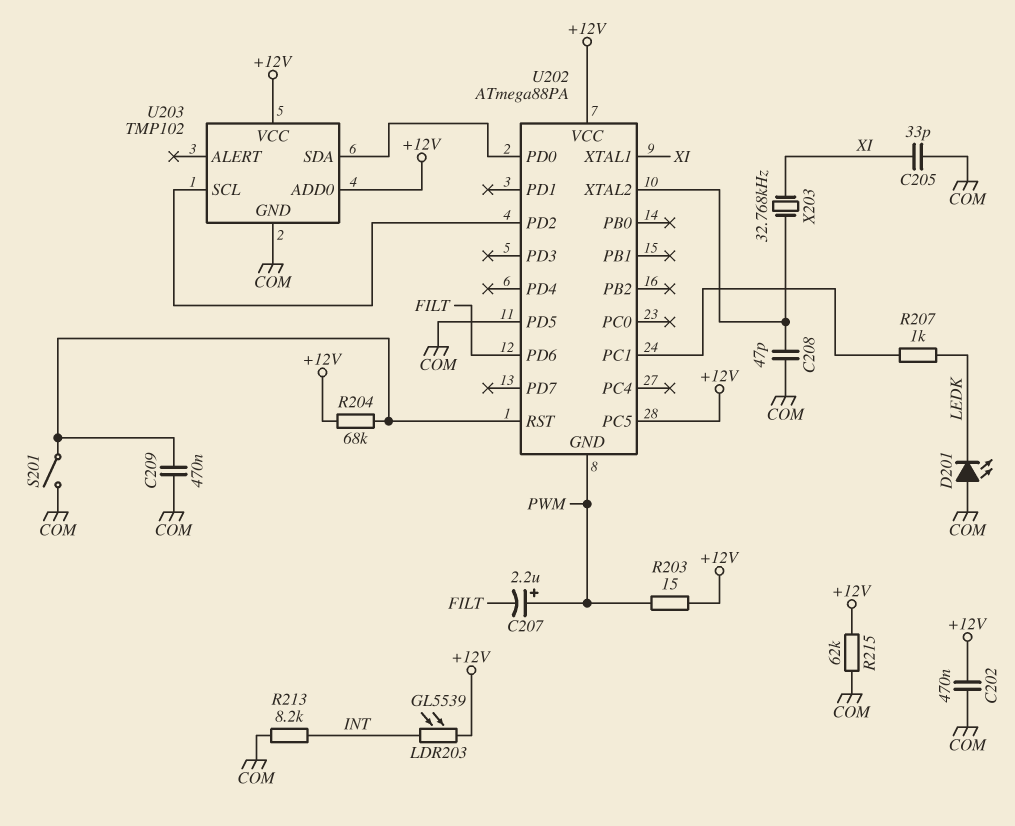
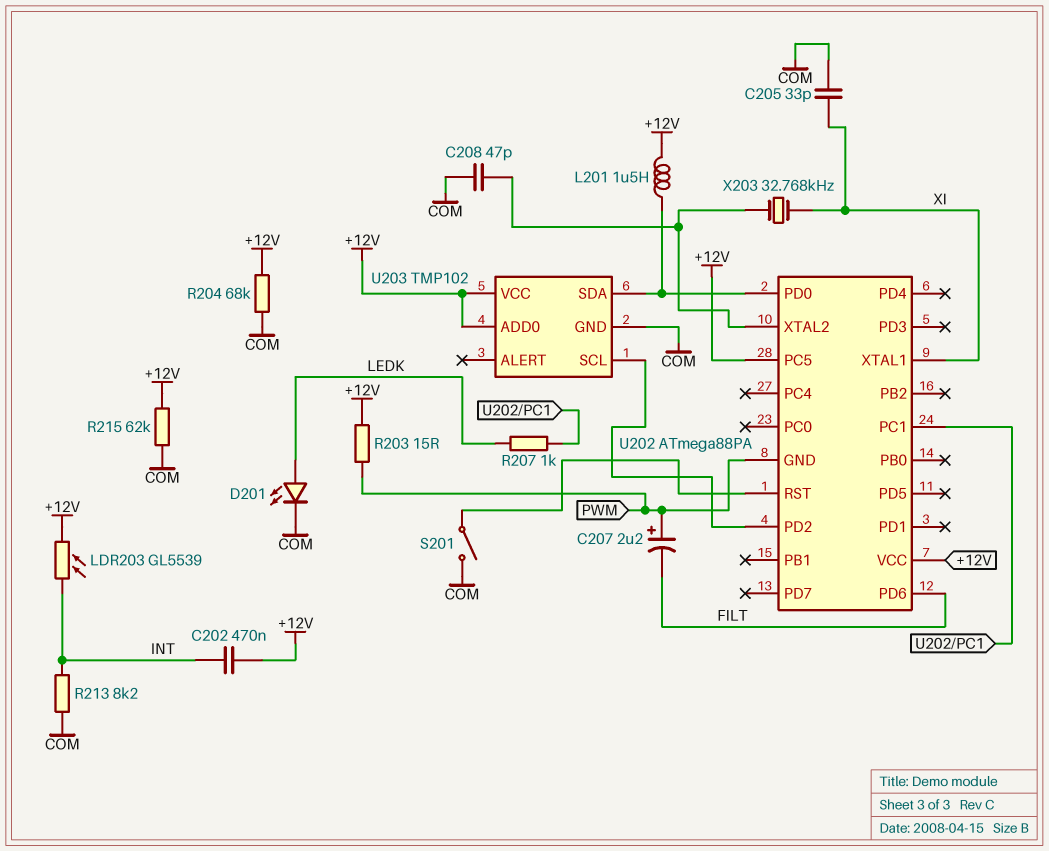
C202: 470nF (+12V, COM) -> 470nF (+12V, INT)
C209: 470nF (COM, U202/RST) -> none
D201: LED (A COM, K LEDK) -> LED (A LEDK, K COM)
L201: none -> 1.5uH (+12V, U202/PD0)
R204: 68k (+12V, U202/RST) -> 68k (+12V, COM)
U202 pin PD5: COM -> none

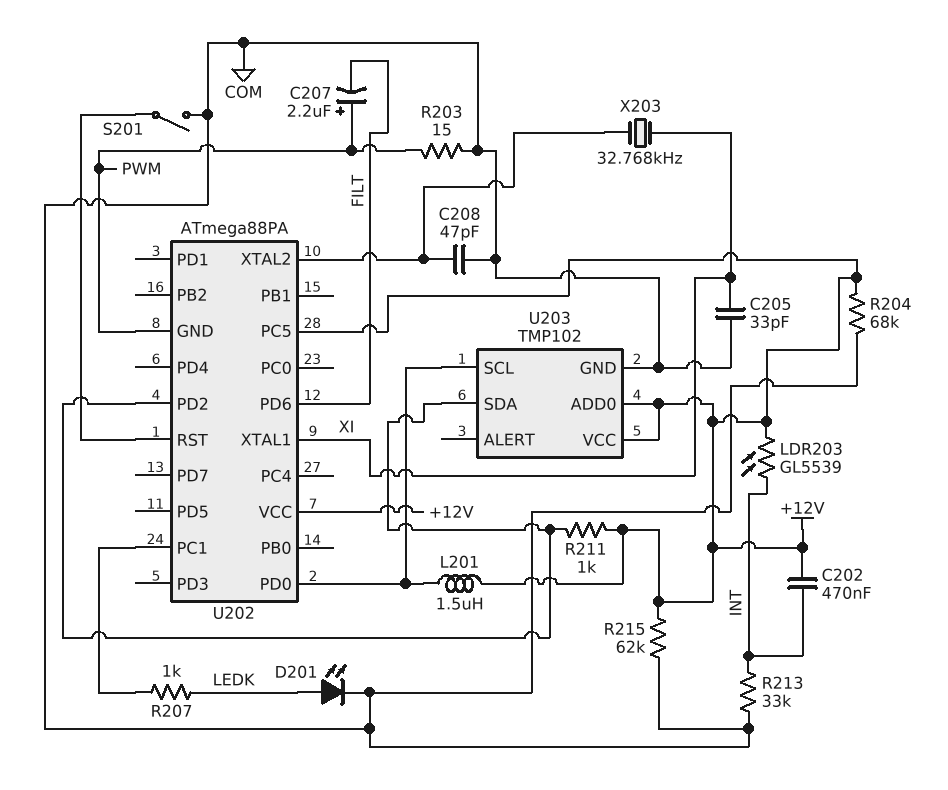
R203: 15 (+12V, PWM) -> 15 (COM, PWM)
R211: none -> 1k (+12V, U202/PD2)
R213: 8.2k (COM, INT) -> 33k (COM, INT)
U203 pin SCL: U202/PD2 -> U202/PD0
U203 pin SDA: U202/PD0 -> U202/PD2

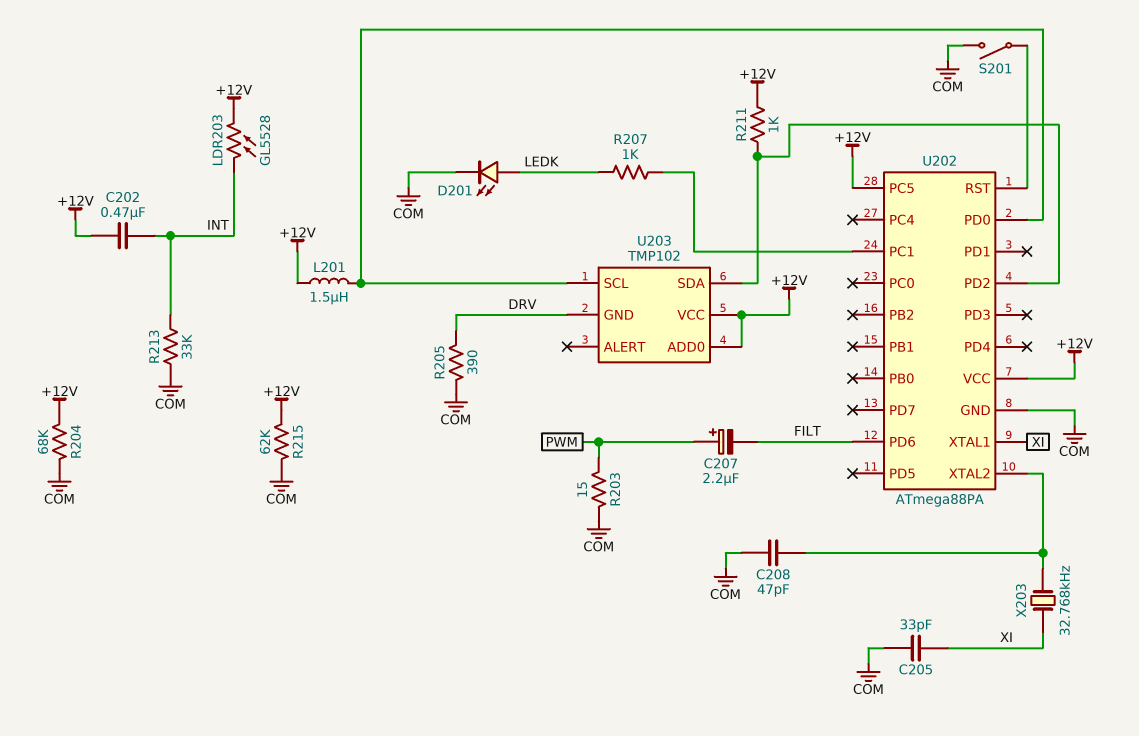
LDR203: GL5539 (+12V, INT) -> GL5528 (+12V, INT)
R205: none -> 390 (COM, DRV)
U202 pin GND: PWM -> COM
U203 pin GND: COM -> DRV

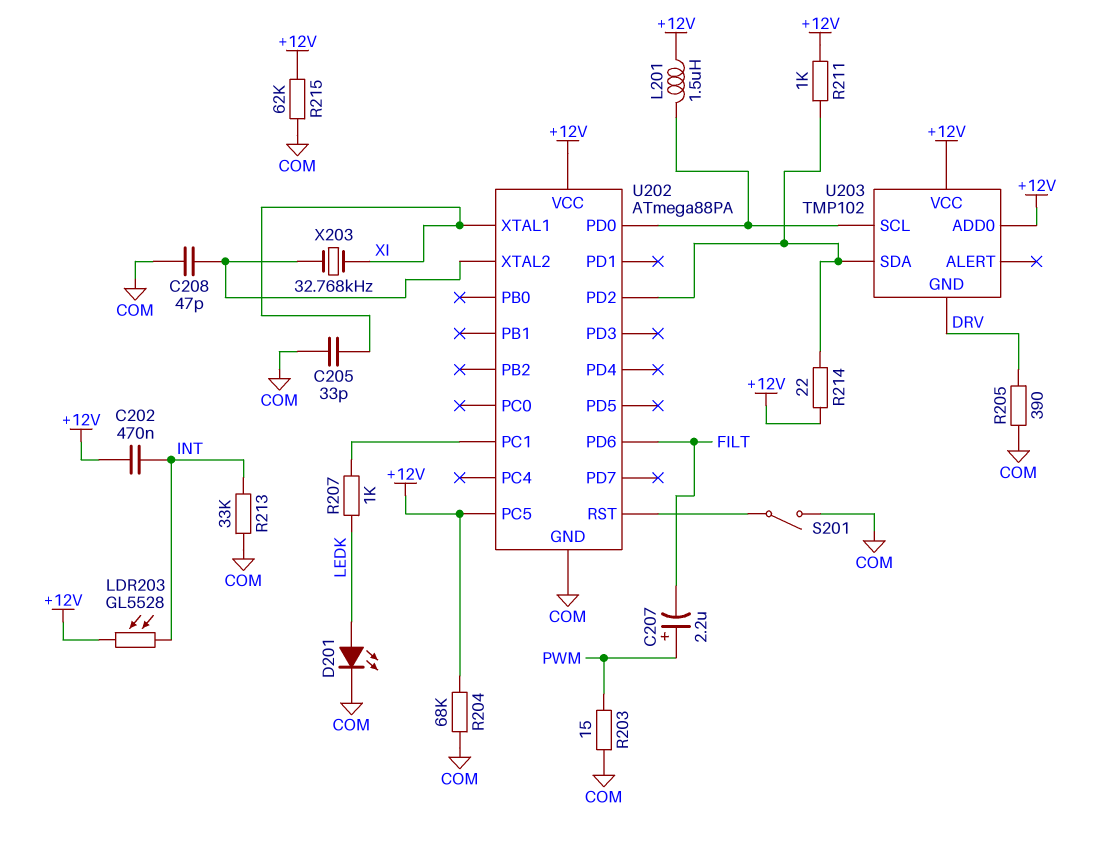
R214: none -> 22 (+12V, U202/PD2)

